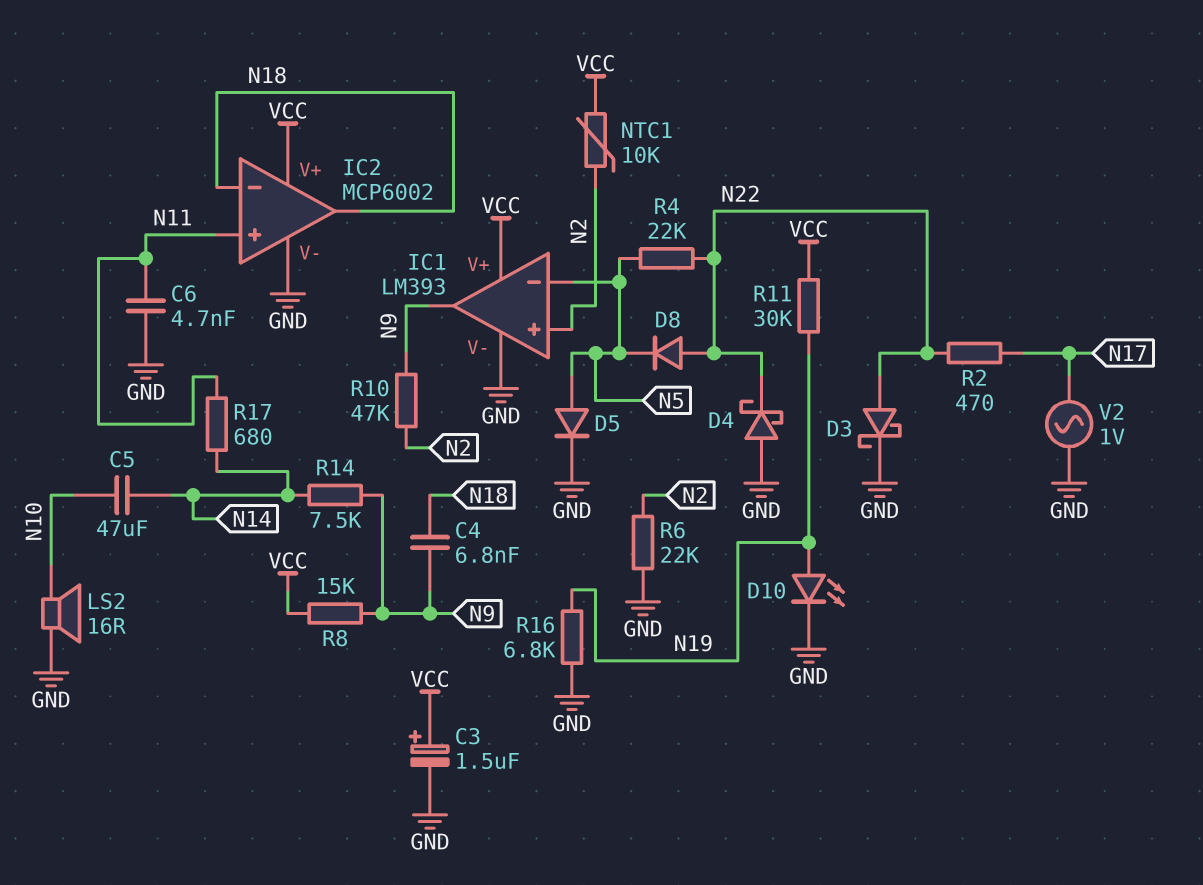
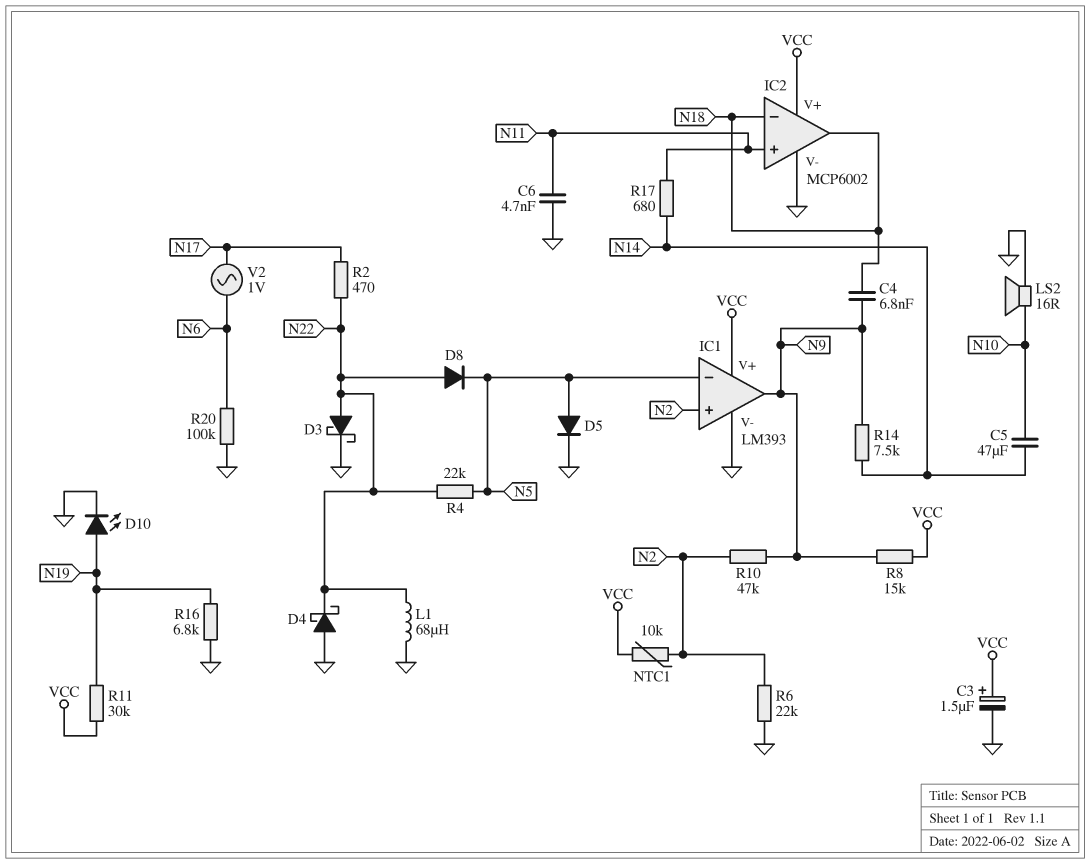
L1: none -> 68uH (GND, N22)
R20: none -> 100k (GND, N6)
V2: AC 1V (GND, N17) -> AC 1V (N6, N17)

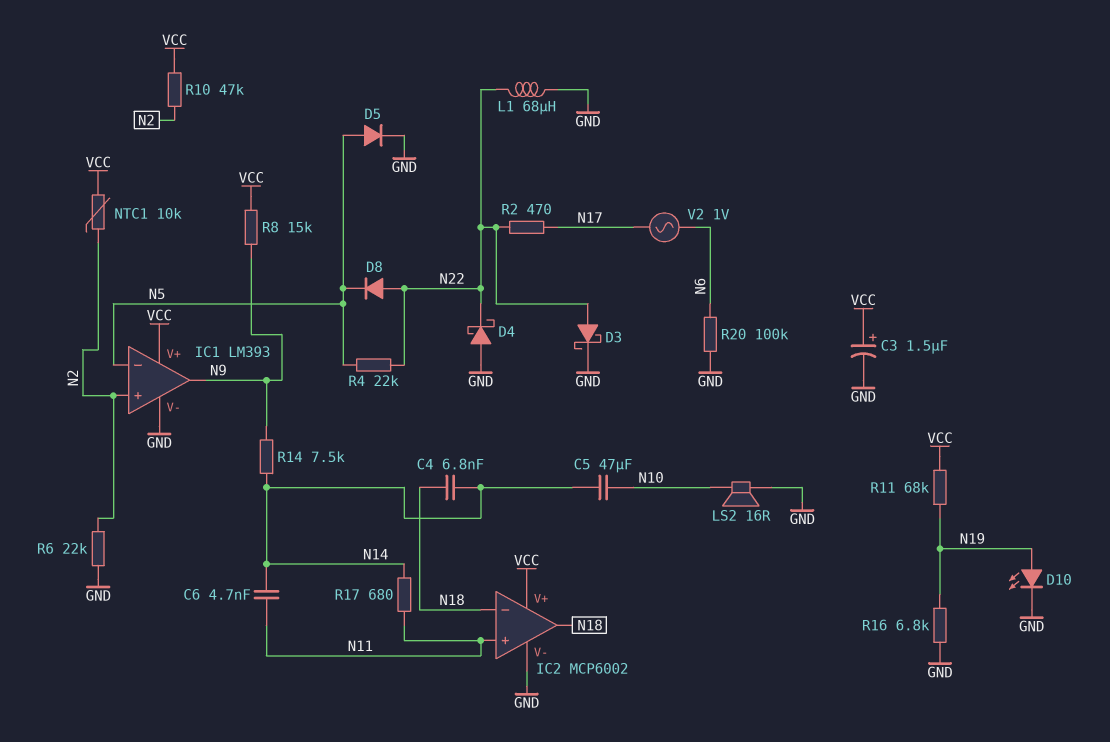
C4: 6.8nF (N9, N18) -> 6.8nF (N14, N18)
C6: 4.7nF (GND, N11) -> 4.7nF (N11, N14)
R10: 47k (N2, N9) -> 47k (N2, VCC)
R11: 30k (N19, VCC) -> 68k (N19, VCC)

